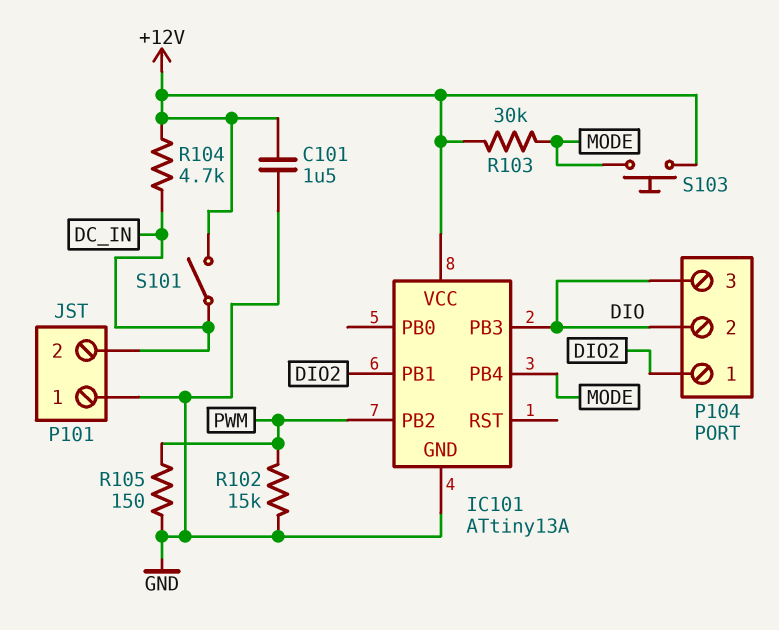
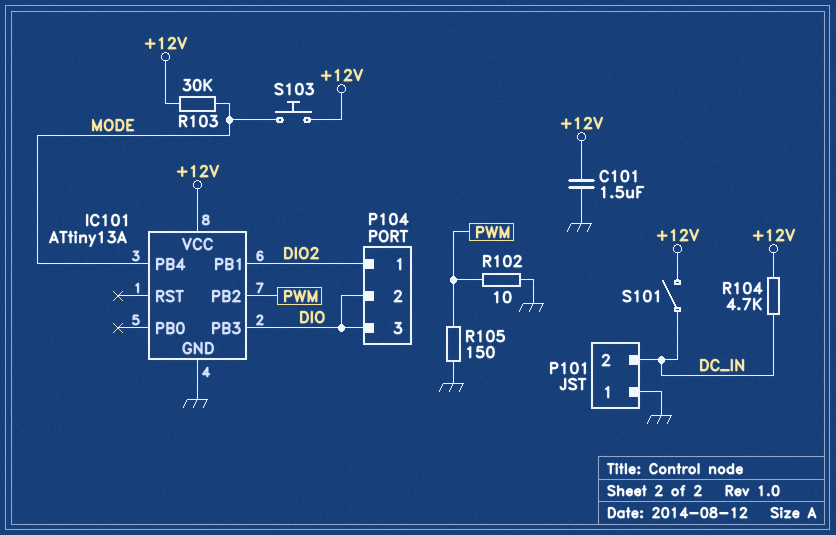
R102: 15k (GND, PWM) -> 10 (GND, PWM)

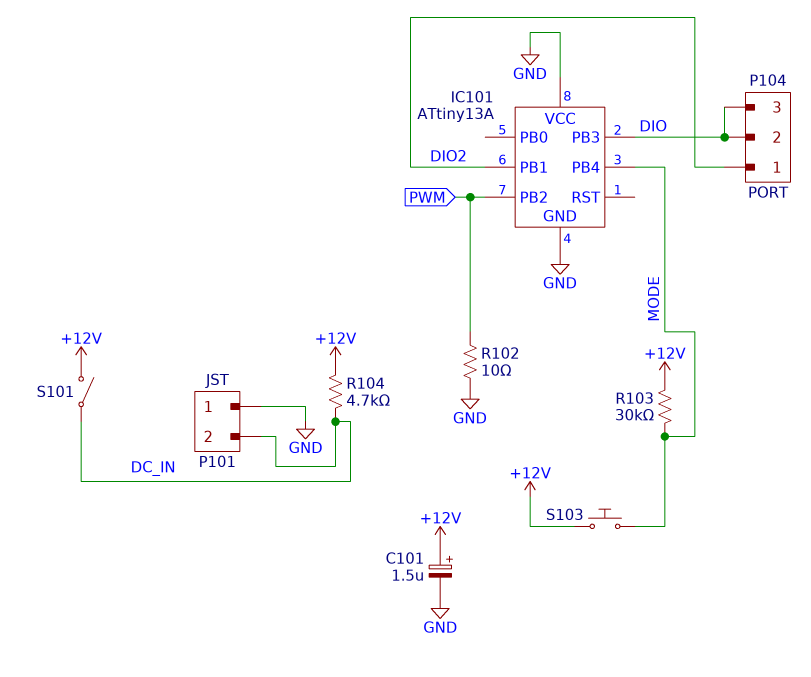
C101: 1.5uF (+12V, GND) -> 1.5uF (plus +12V, minus GND)
IC101 pin VCC: +12V -> GND
R105: 150 (GND, PWM) -> none

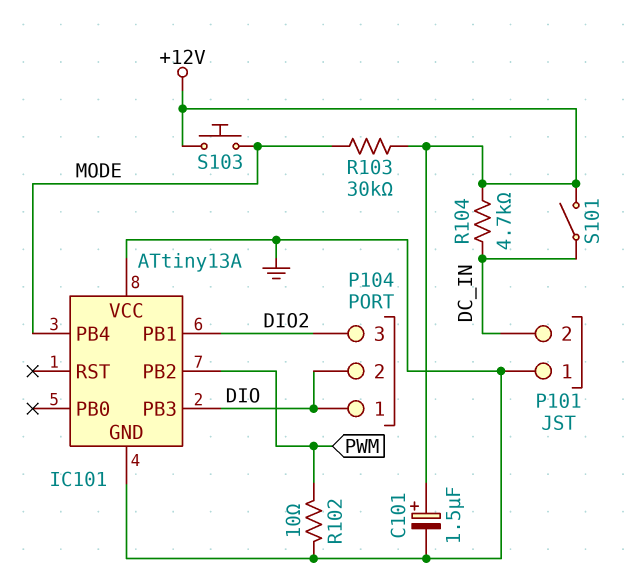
P104 pin 1: DIO2 -> DIO
P104 pin 3: DIO -> DIO2

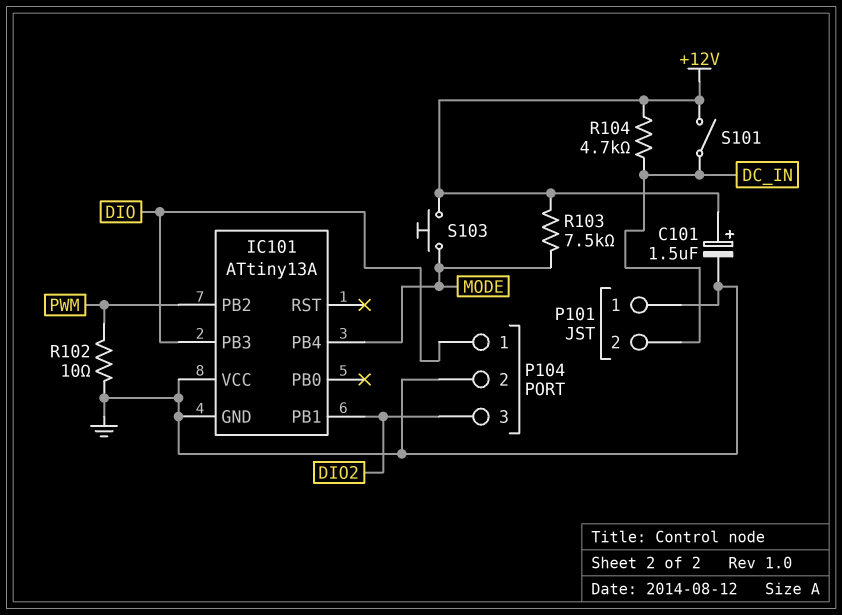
P104 pin 2: DIO -> GND
R103: 30k (+12V, MODE) -> 7.5k (+12V, MODE)

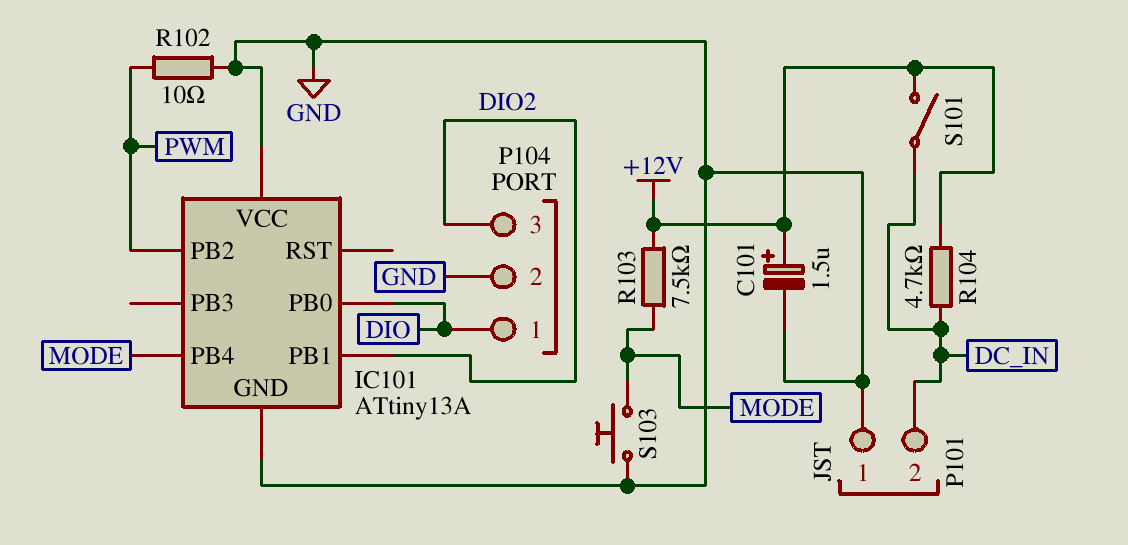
IC101 pin PB0: none -> DIO
IC101 pin PB3: DIO -> none
S103: button (+12V, MODE) -> button (GND, MODE)

